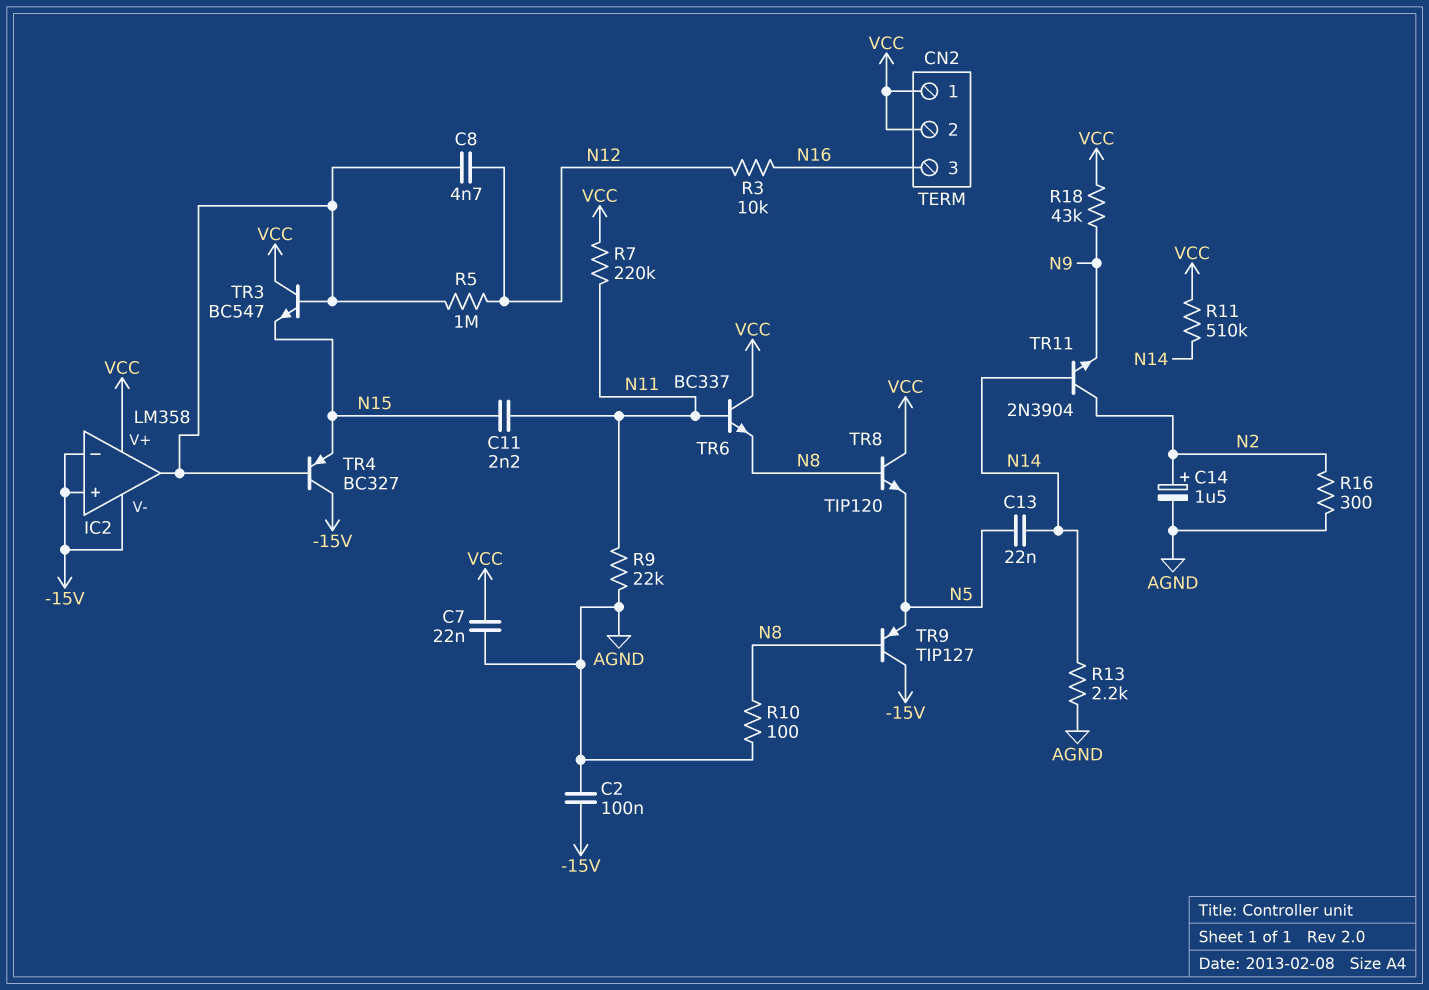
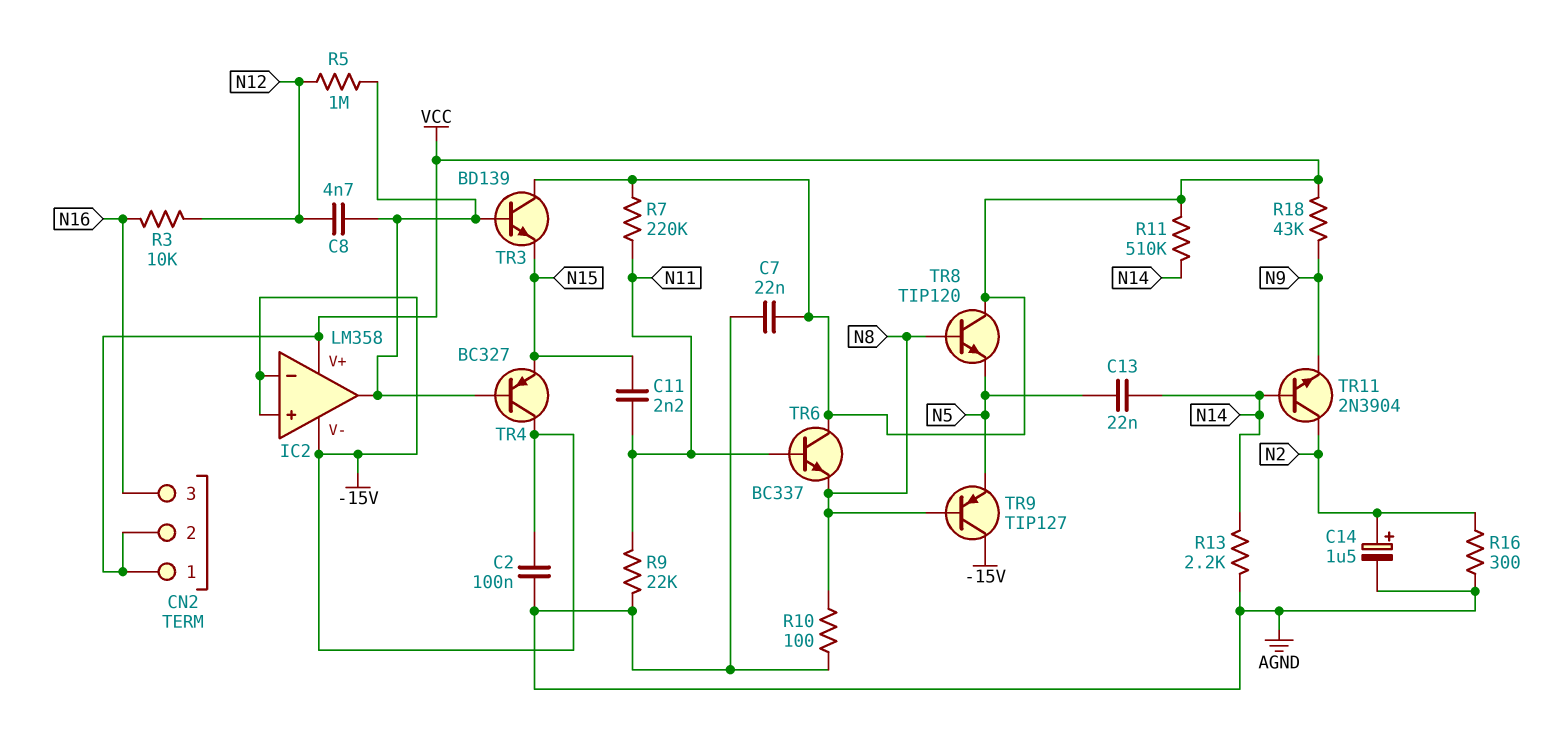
TR3: NPN BC547 (B IC2/out, C VCC, E N15) -> NPN BD139 (B IC2/out, C VCC, E N15)

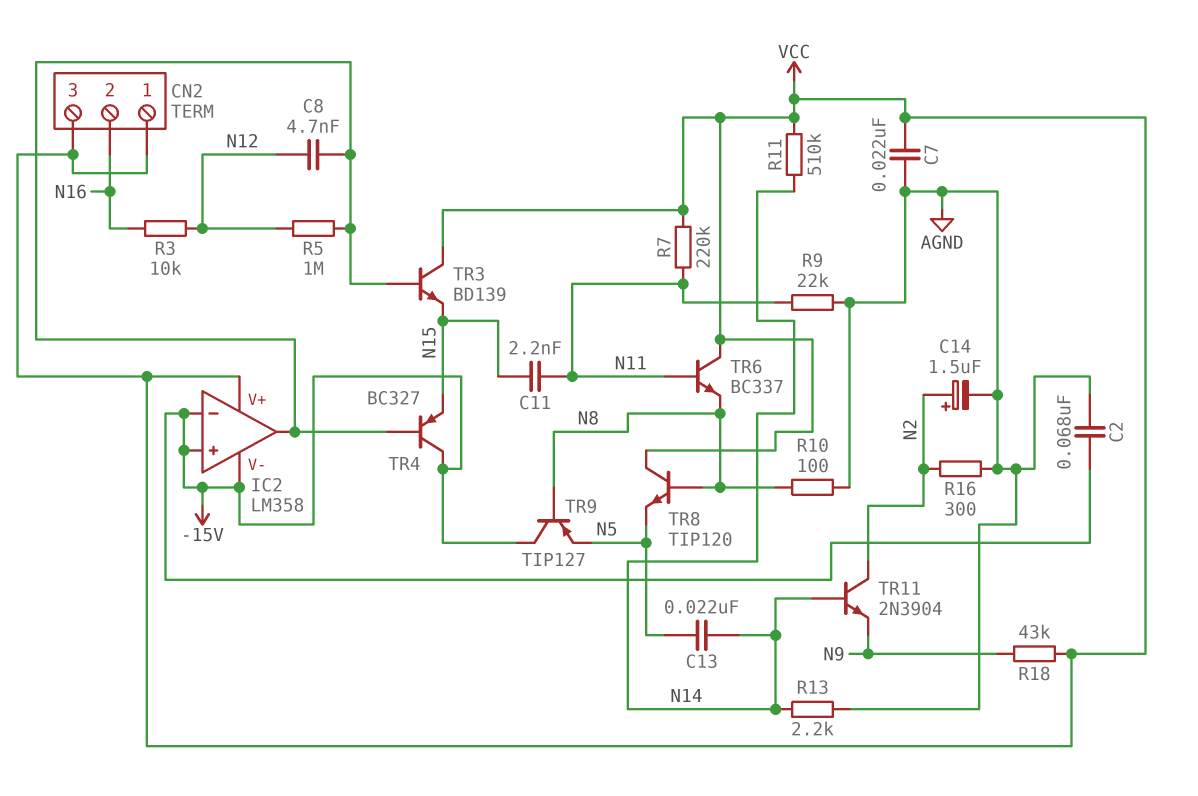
C2: 100nF (-15V, AGND) -> 68nF (-15V, AGND)
CN2 pin 2: VCC -> N16
CN2 pin 3: N16 -> VCC

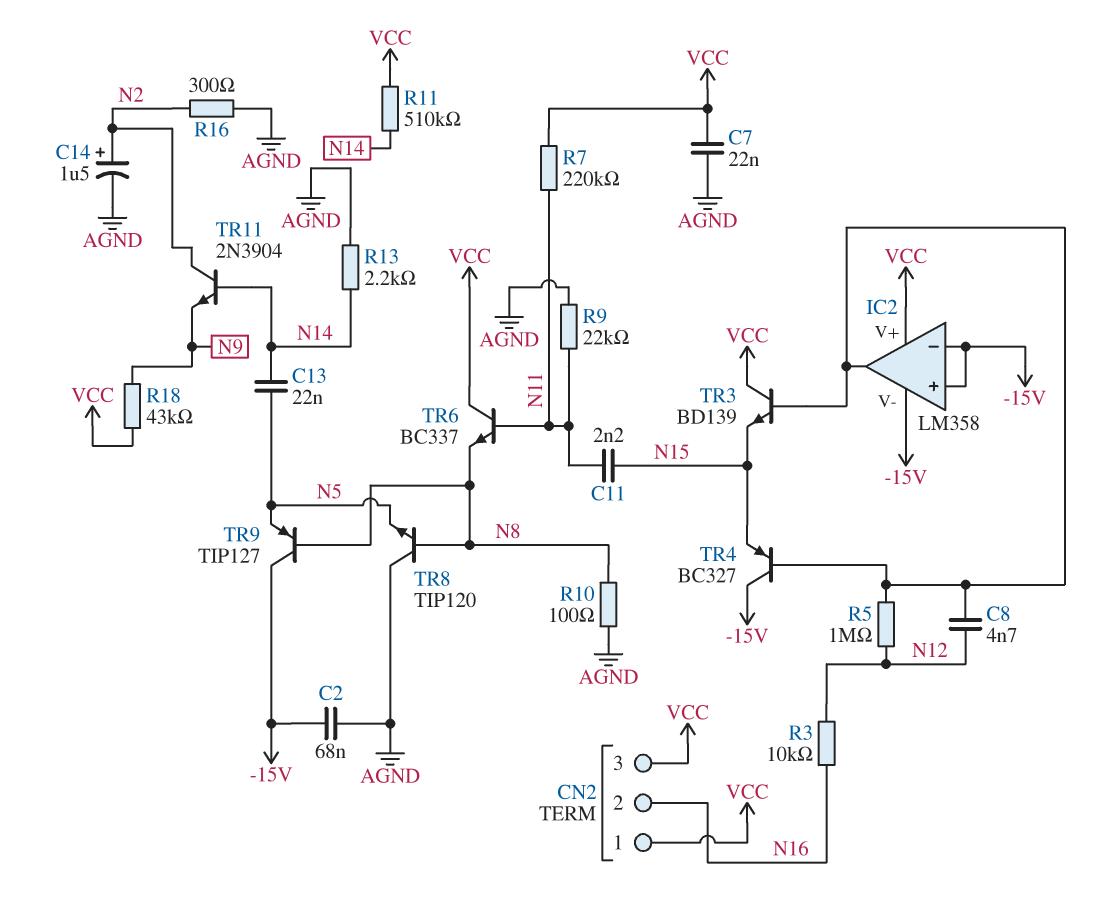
TR8: NPN TIP120 (B N8, C VCC, E N5) -> NPN TIP120 (B N8, C AGND, E N5)

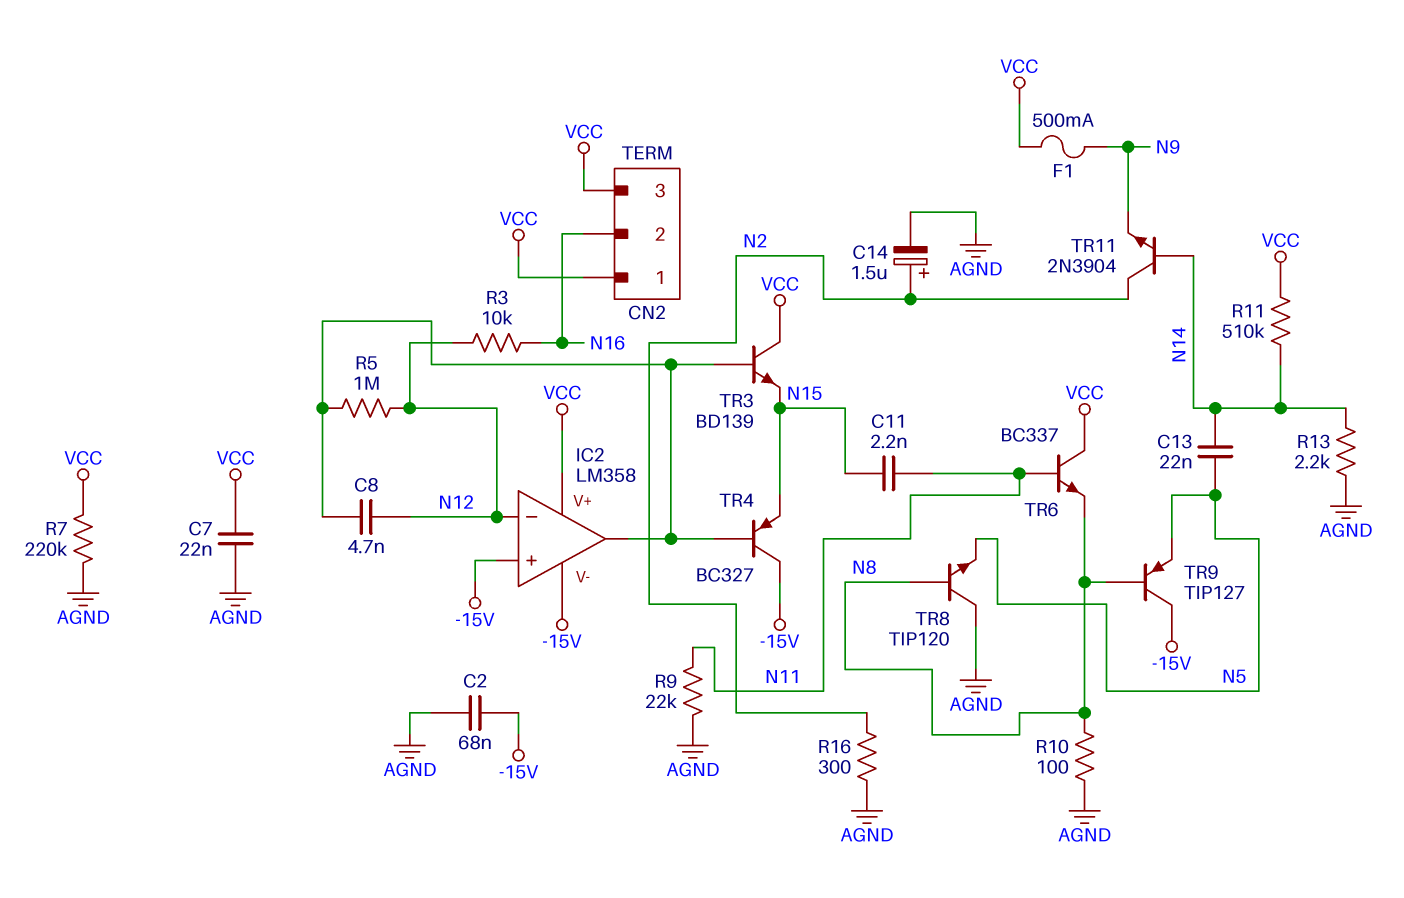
F1: none -> 500mA (N9, VCC)
IC2 pin in-: -15V -> N12
R7: 220k (N11, VCC) -> 220k (AGND, VCC)
R18: 43k (N9, VCC) -> none

